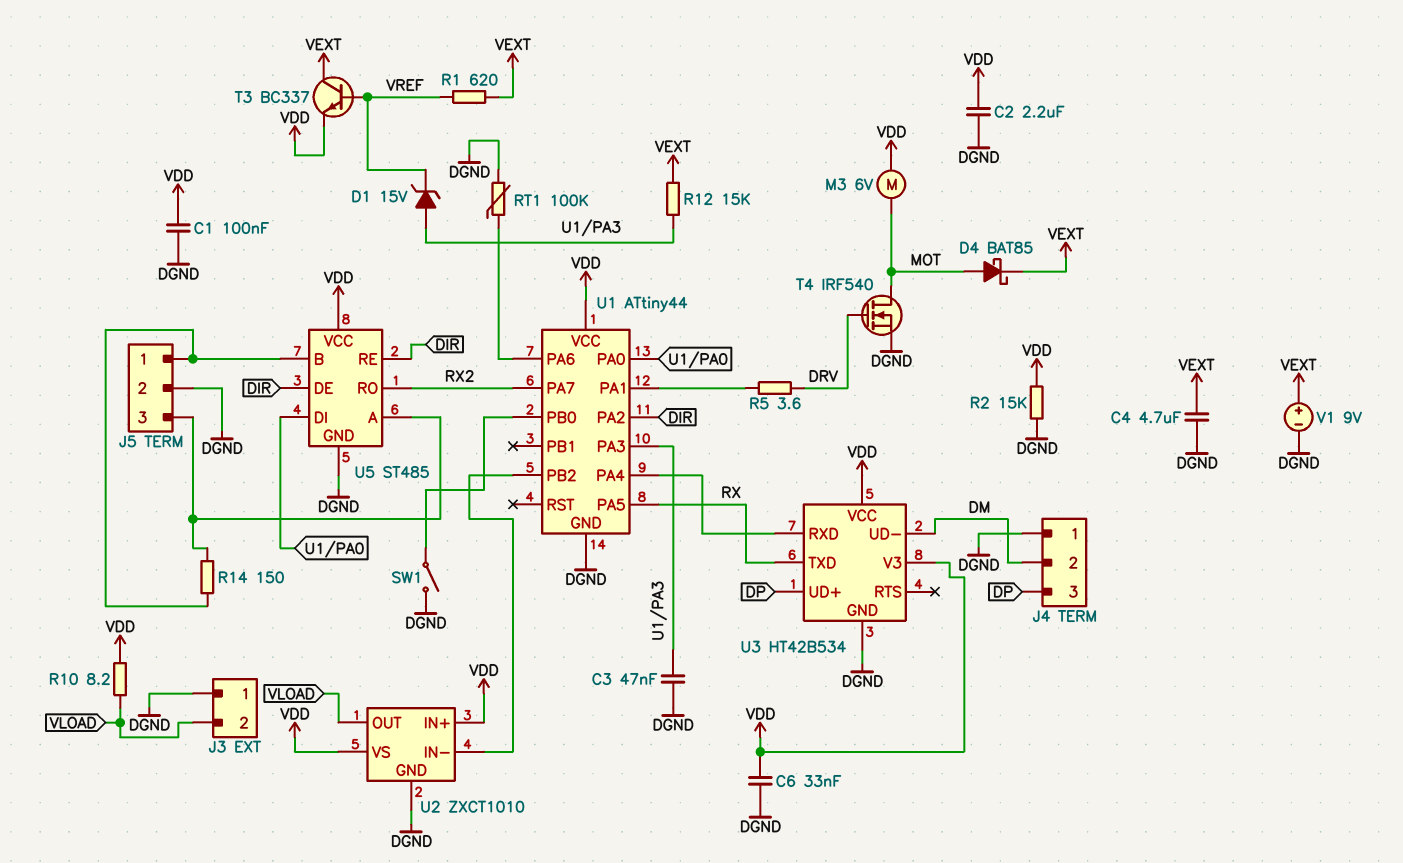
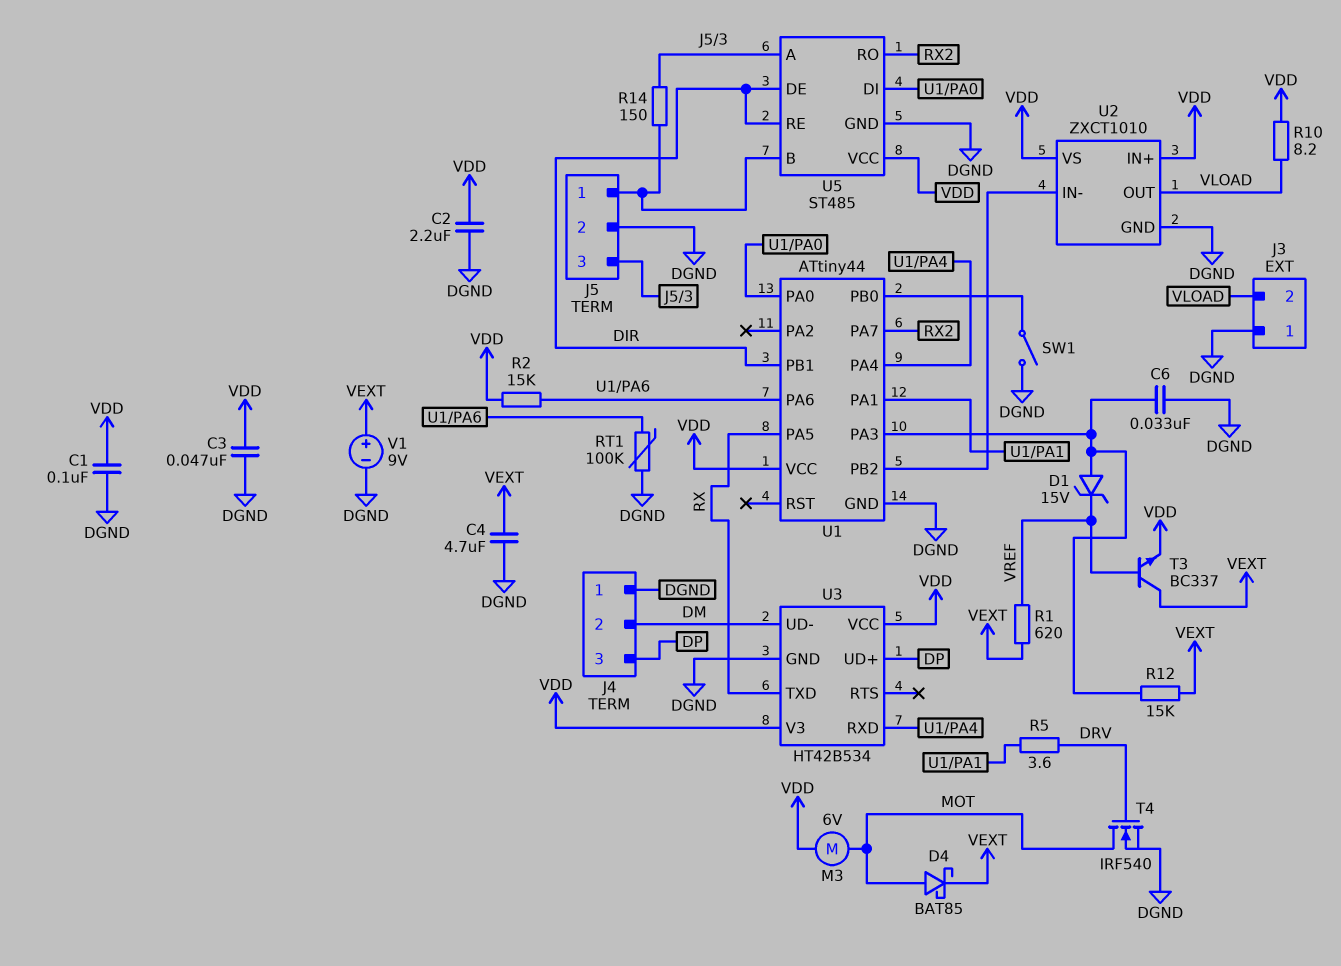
C3: 47nF (DGND, U1/PA3) -> 47nF (DGND, VDD)
C6: 33nF (DGND, VDD) -> 33nF (DGND, U1/PA3)
R2: 15k (DGND, VDD) -> 15k (U1/PA6, VDD)
U1 pin PA2: DIR -> none
U1 pin PB1: none -> DIR

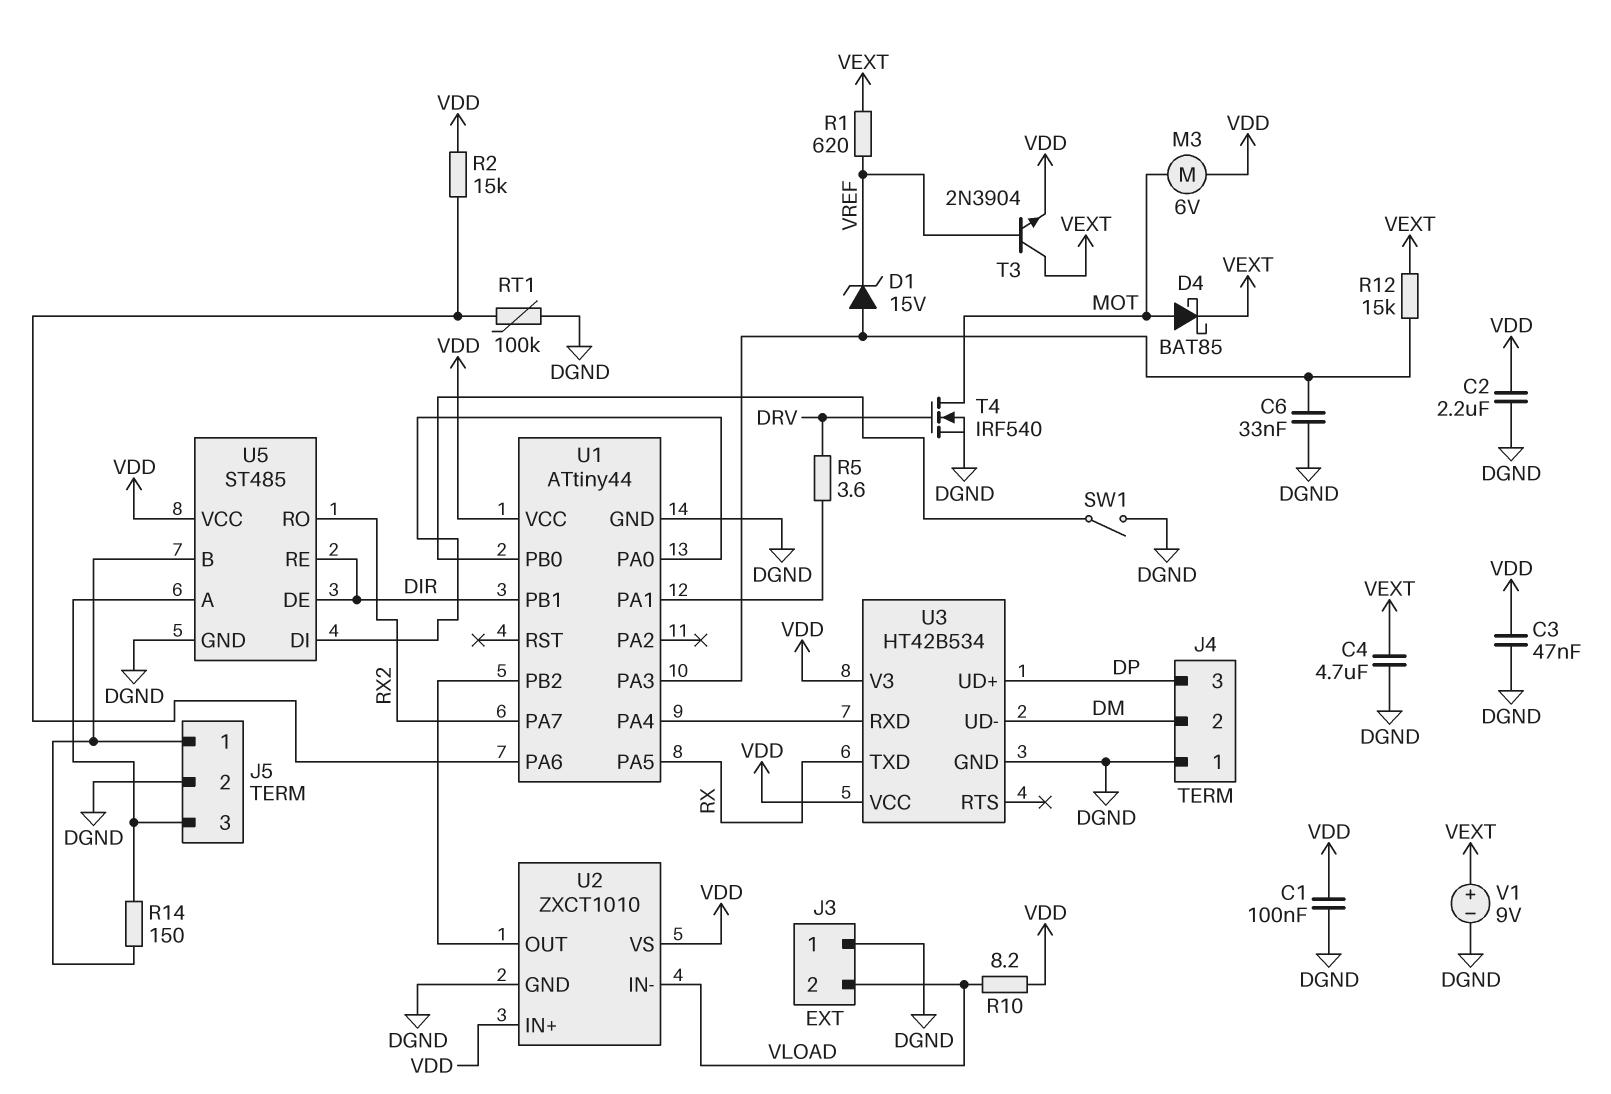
T3: NPN BC337 (B VREF, C VEXT, E VDD) -> NPN 2N3904 (B VREF, C VEXT, E VDD)
U2 pin IN-: U1/PB2 -> VLOAD
U2 pin OUT: VLOAD -> U1/PB2

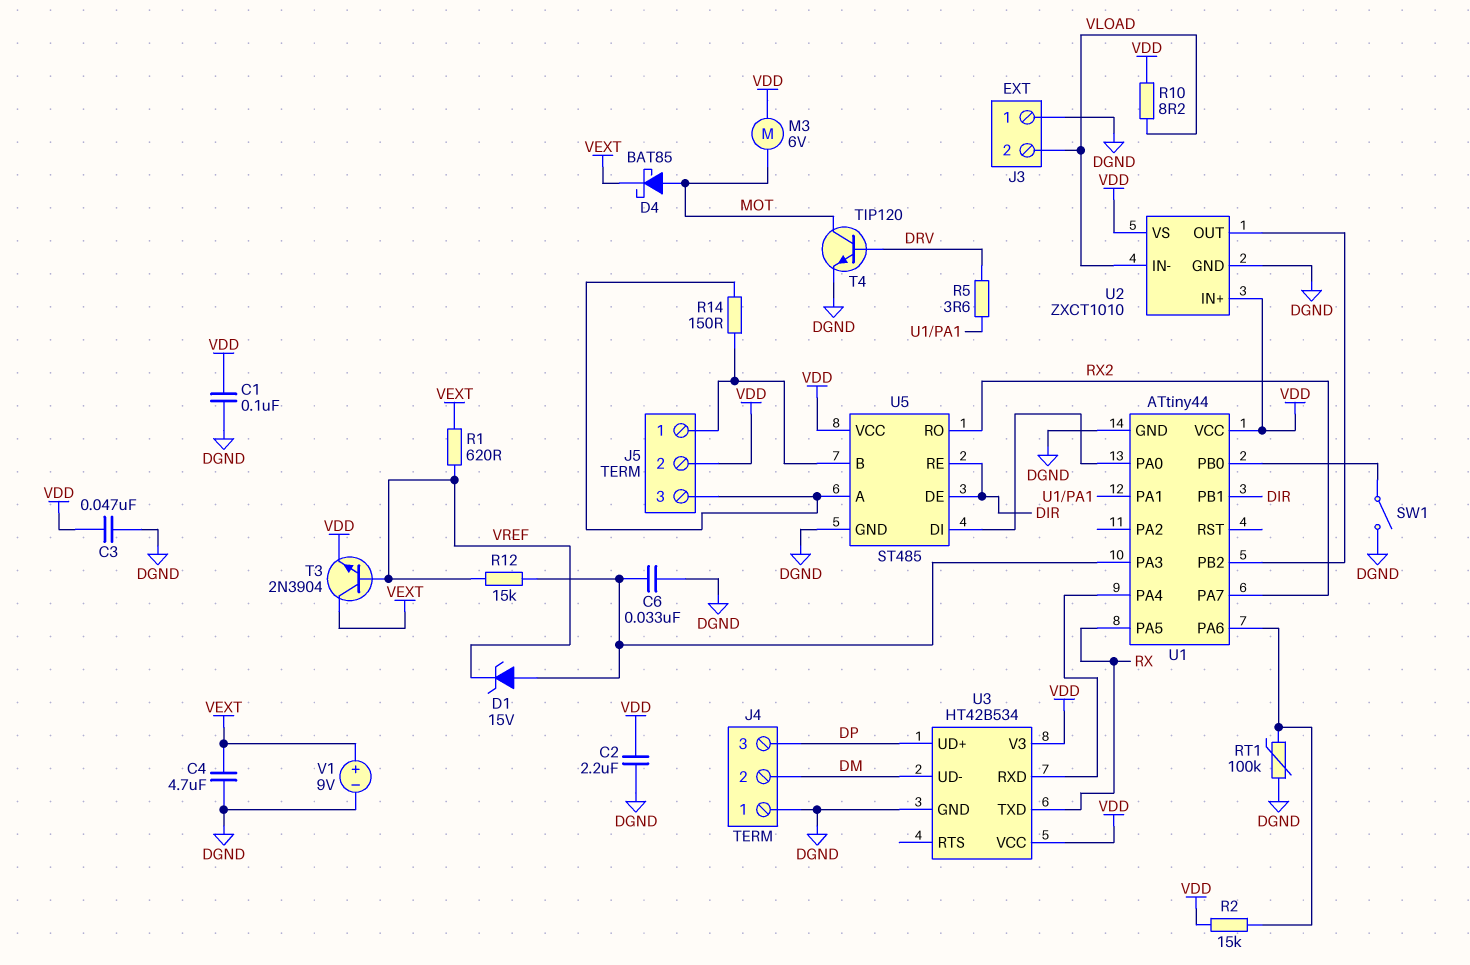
J5 pin 2: DGND -> VDD
R12: 15k (U1/PA3, VEXT) -> 15k (U1/PA3, VREF)
T4: NMOS IRF540 (G DRV, D MOT, S DGND) -> NPN TIP120 (B DRV, C MOT, E DGND)

